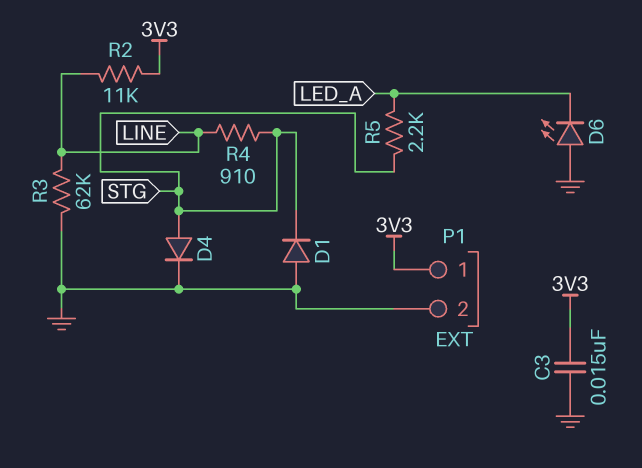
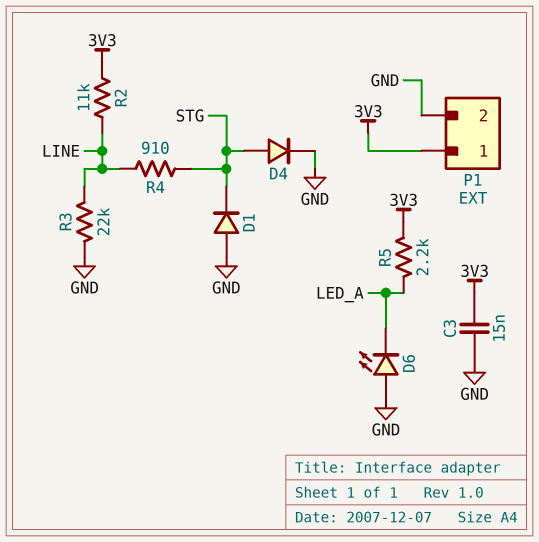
R3: 62k (GND, LINE) -> 22k (GND, LINE)
R5: 2.2k (LED_A, STG) -> 2.2k (3V3, LED_A)

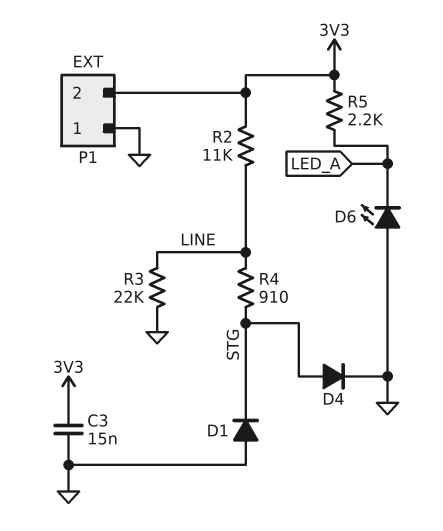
P1 pin 1: 3V3 -> GND
P1 pin 2: GND -> 3V3

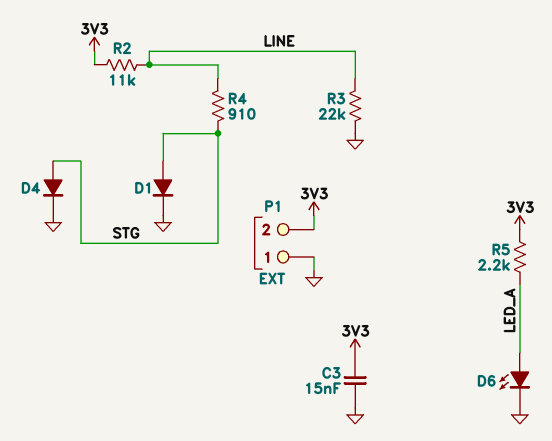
D1: diode (A GND, K STG) -> diode (A STG, K GND)
D6: LED (A GND, K LED_A) -> LED (A LED_A, K GND)

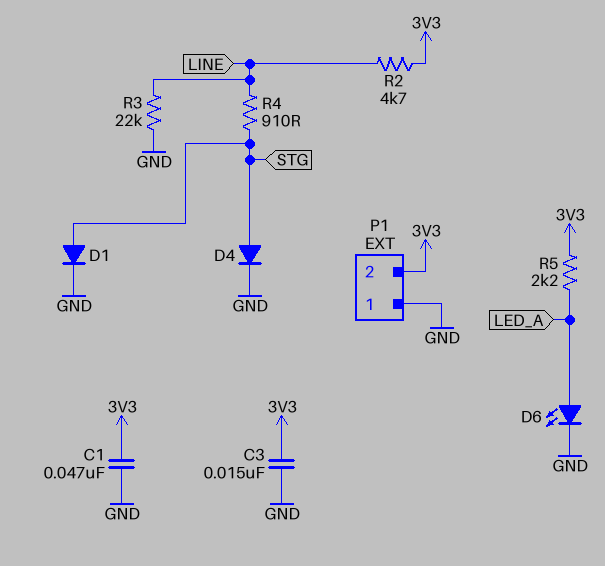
C1: none -> 47nF (3V3, GND)
R2: 11k (3V3, LINE) -> 4.7k (3V3, LINE)

